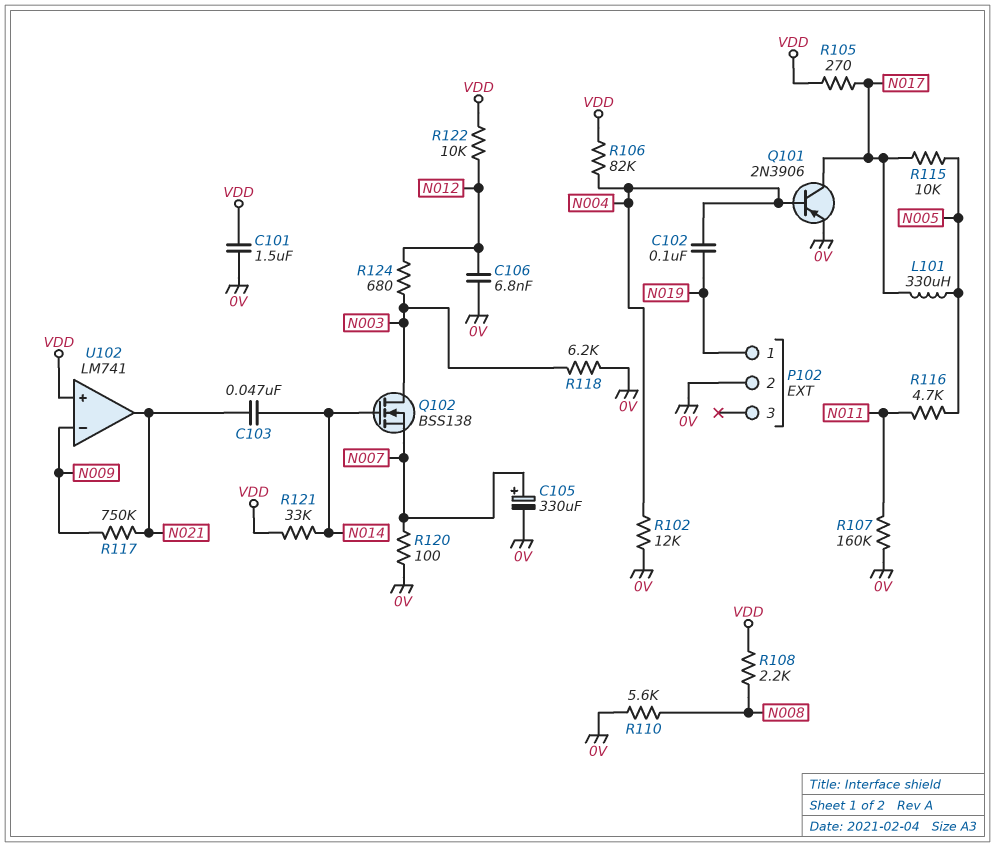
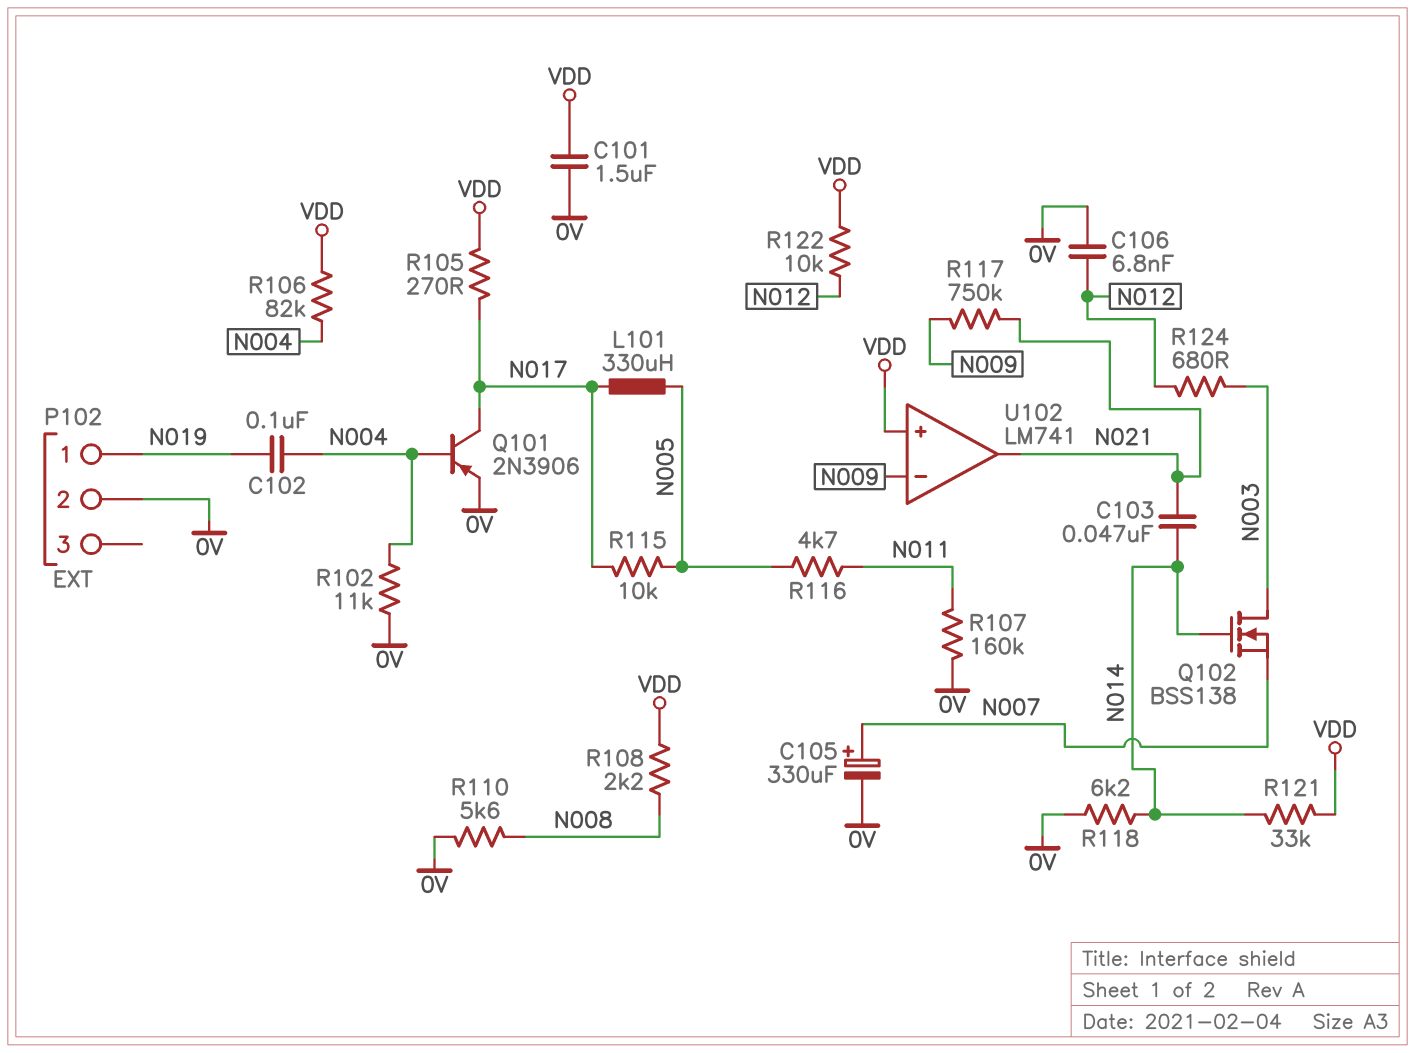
R102: 12k (0V, N004) -> 11k (0V, N004)
R118: 6.2k (0V, N003) -> 6.2k (0V, N014)
R120: 100 (0V, N007) -> none

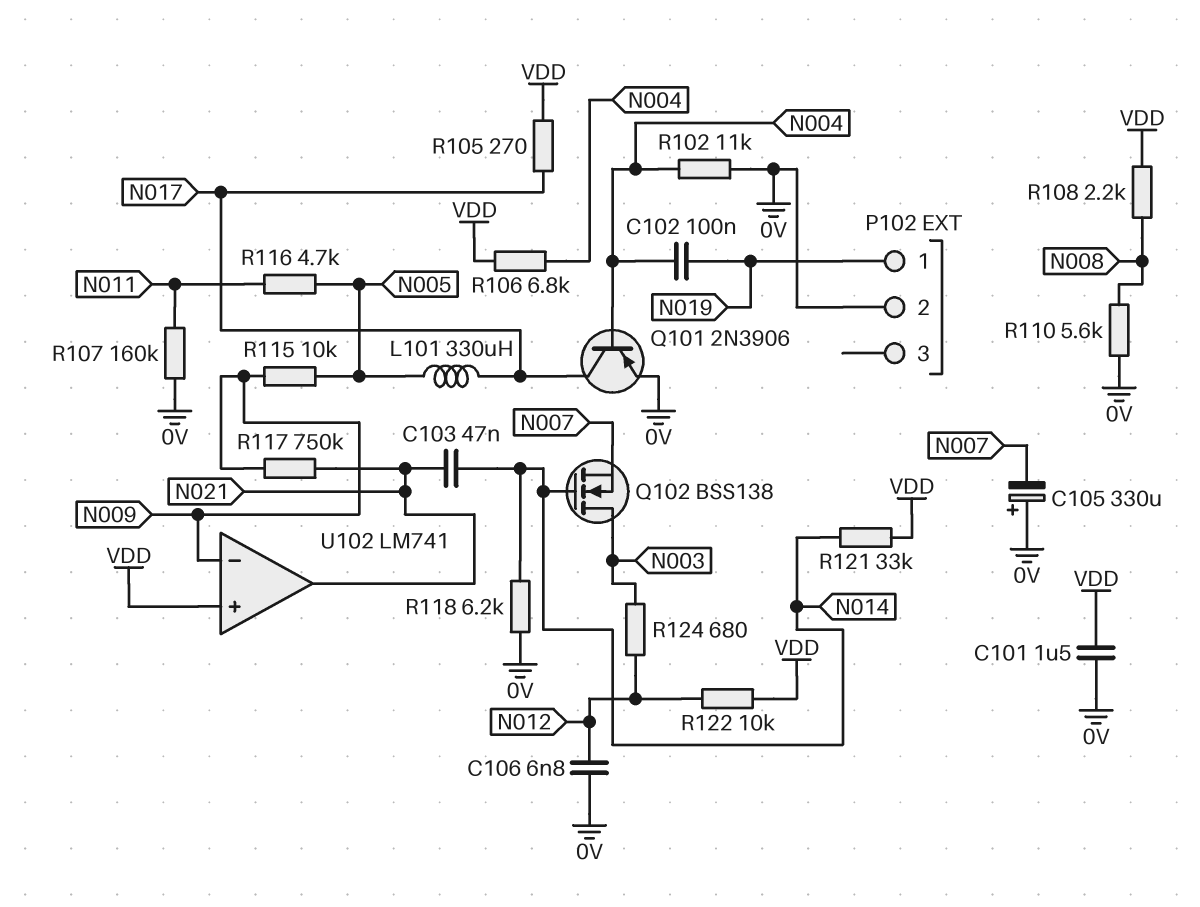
C105: 330uF (plus N007, minus 0V) -> 330uF (plus 0V, minus N007)
R106: 82k (N004, VDD) -> 6.8k (N004, VDD)
R115: 10k (N005, N017) -> 10k (N005, N009)

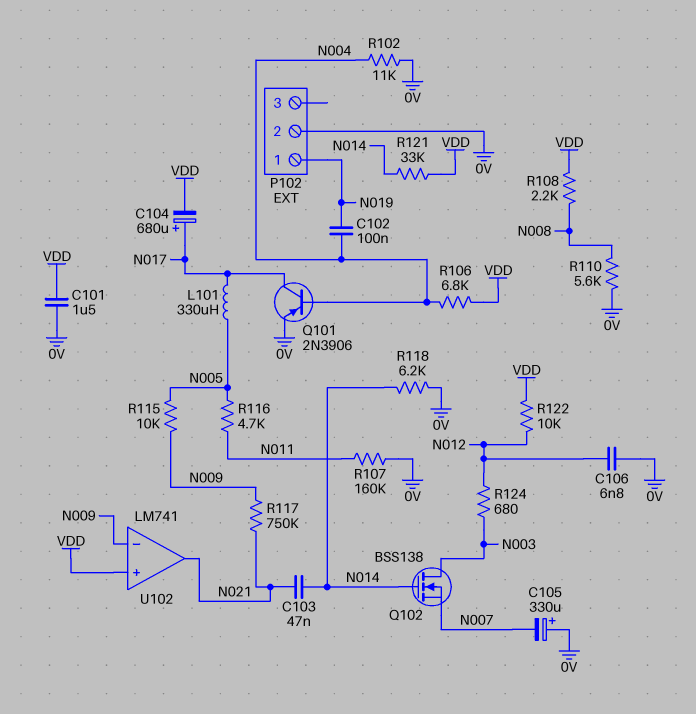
C104: none -> 680uF (plus N017, minus VDD)
R105: 270 (N017, VDD) -> none

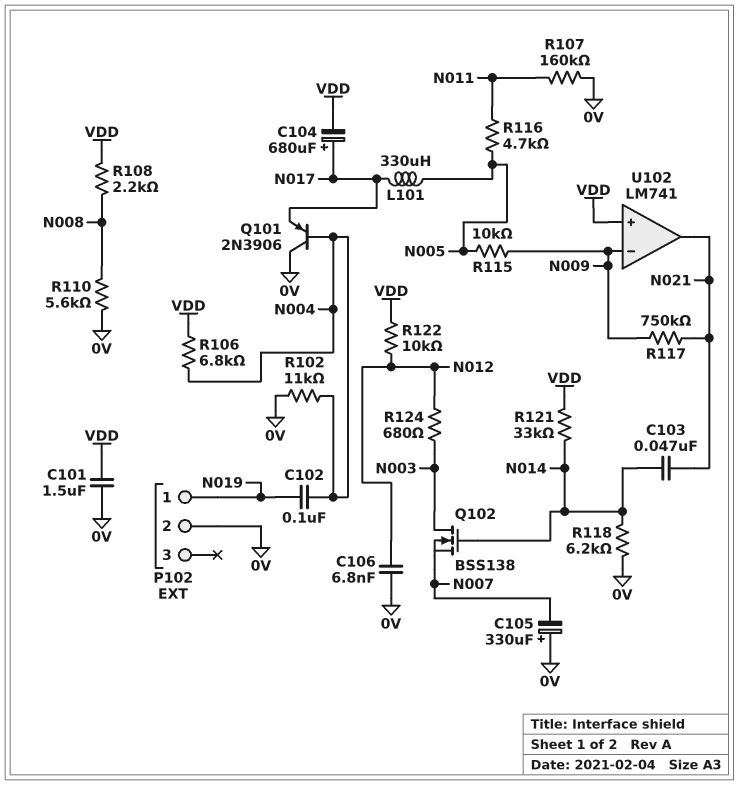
Q101: PNP 2N3906 (B N004, C N017, E 0V) -> PNP 2N3906 (B N004, C 0V, E N017)

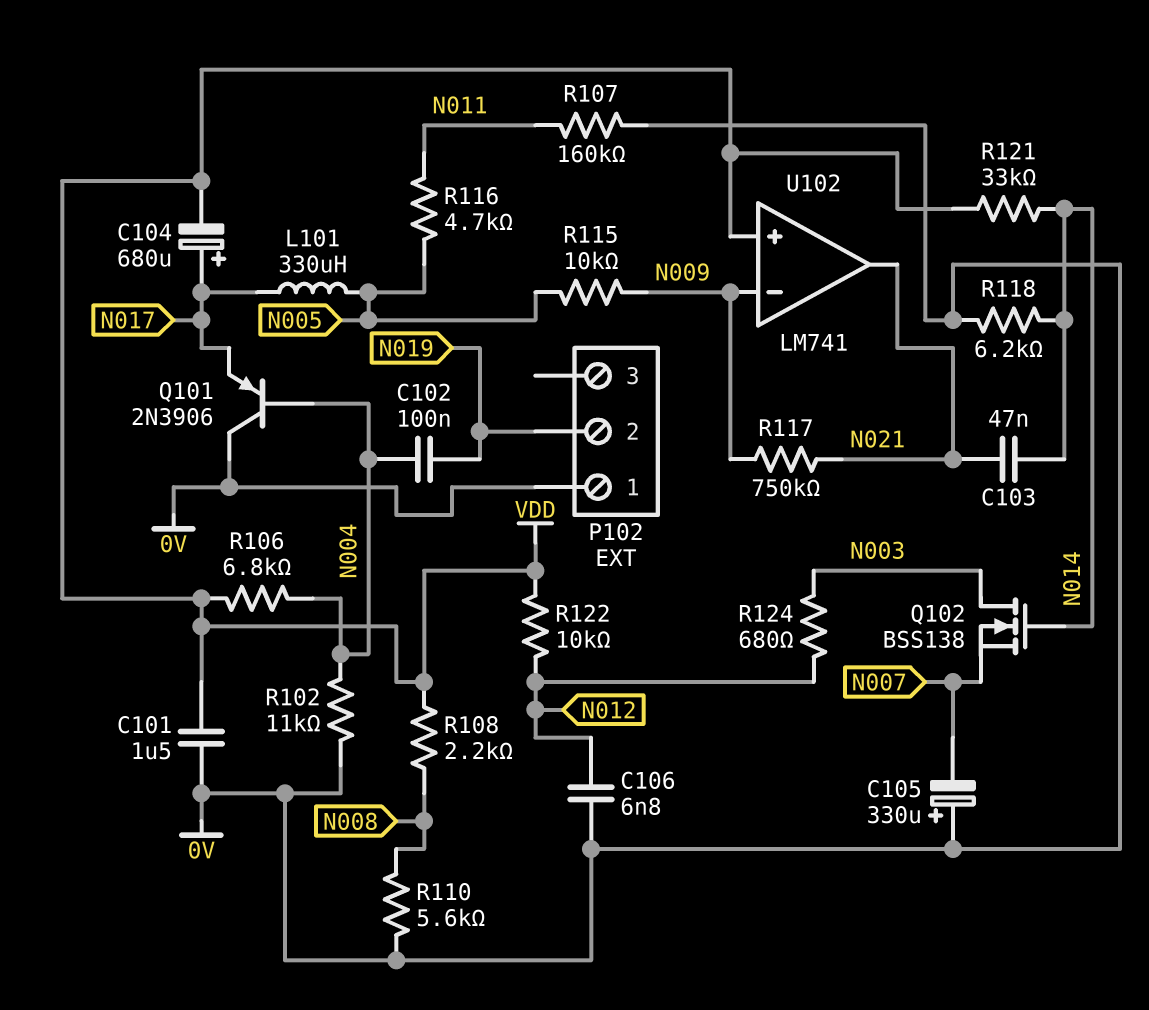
P102 pin 1: N019 -> 0V
P102 pin 2: 0V -> N019

